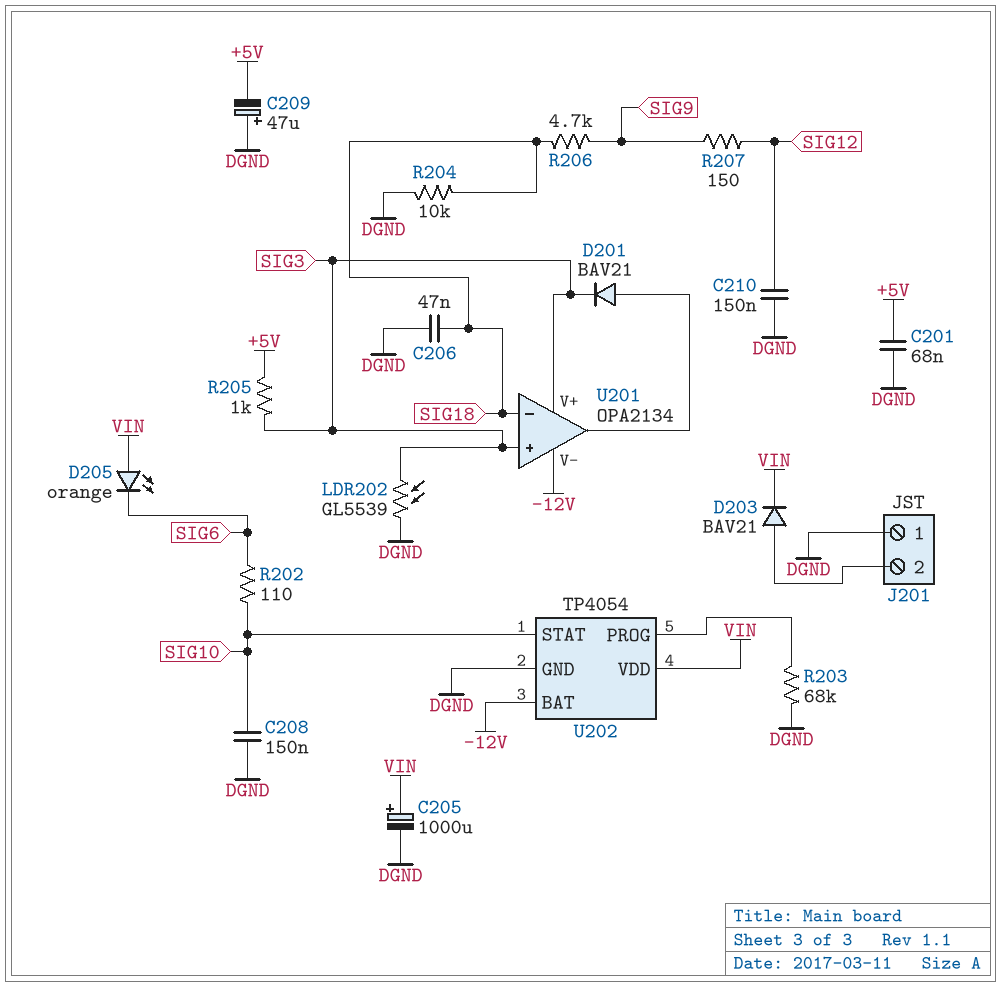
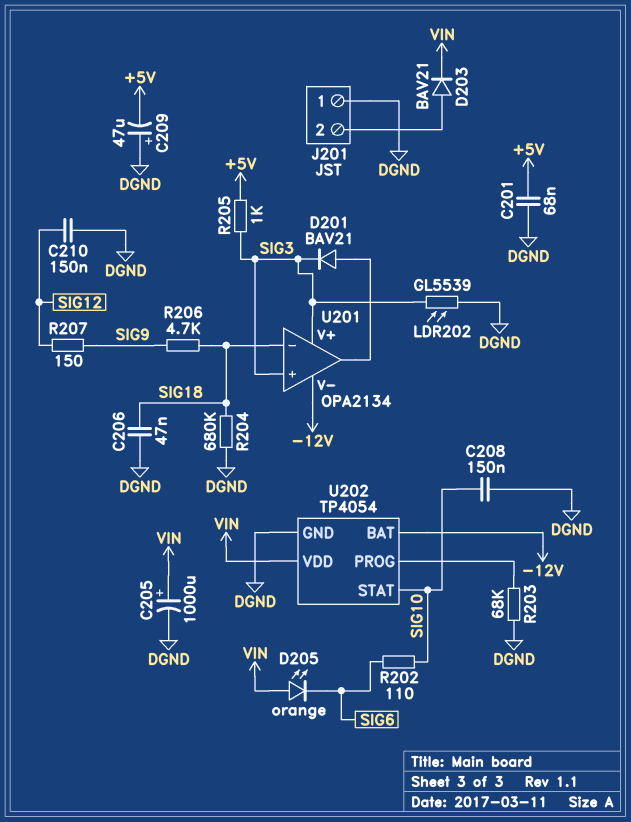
R204: 10k (DGND, SIG18) -> 680k (DGND, SIG18)

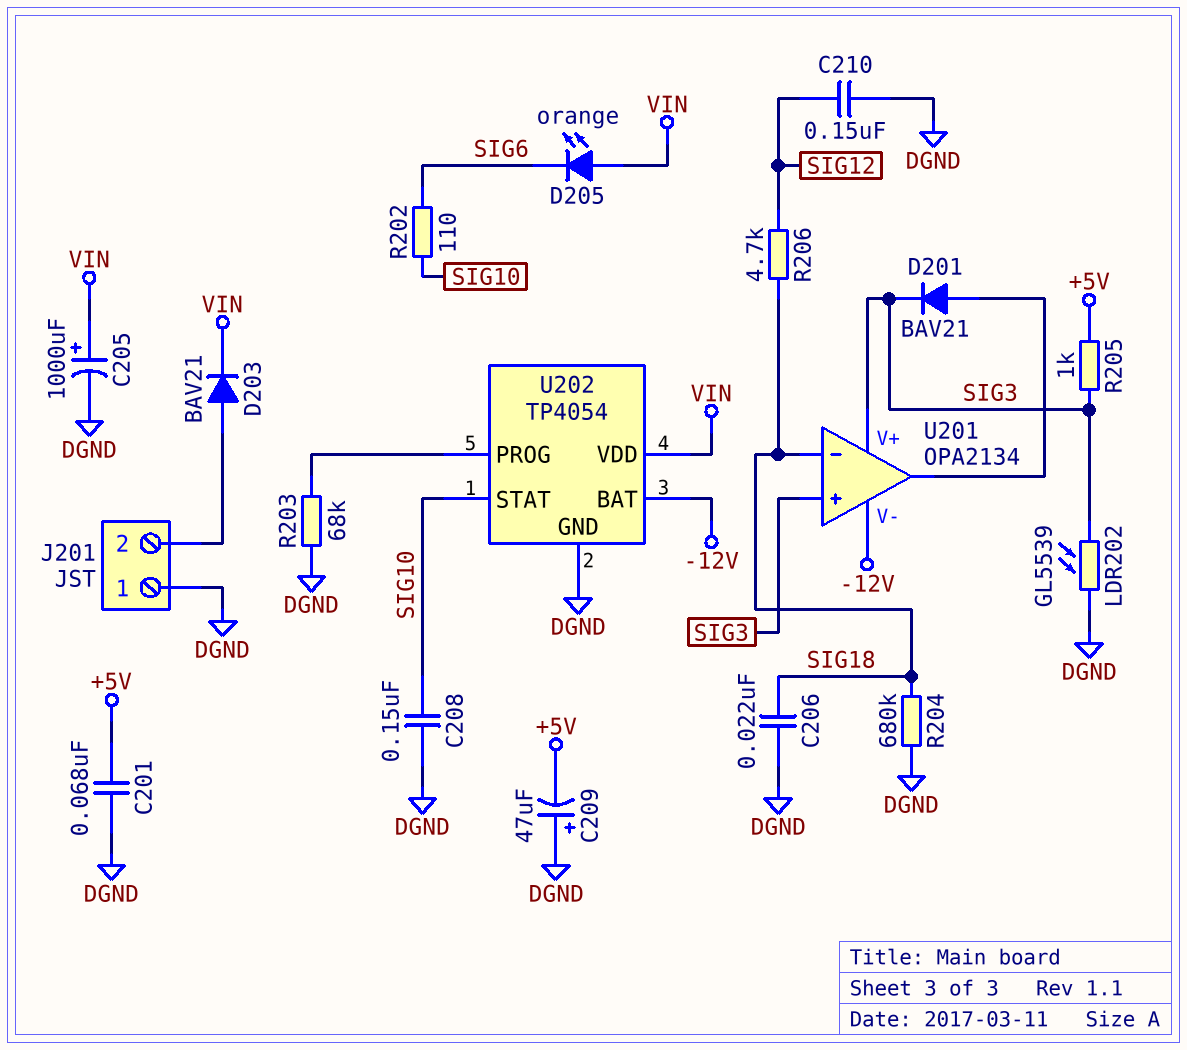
C206: 47nF (DGND, SIG18) -> 22nF (DGND, SIG18)
R206: 4.7k (SIG9, SIG18) -> 4.7k (SIG12, SIG18)
R207: 150 (SIG9, SIG12) -> none

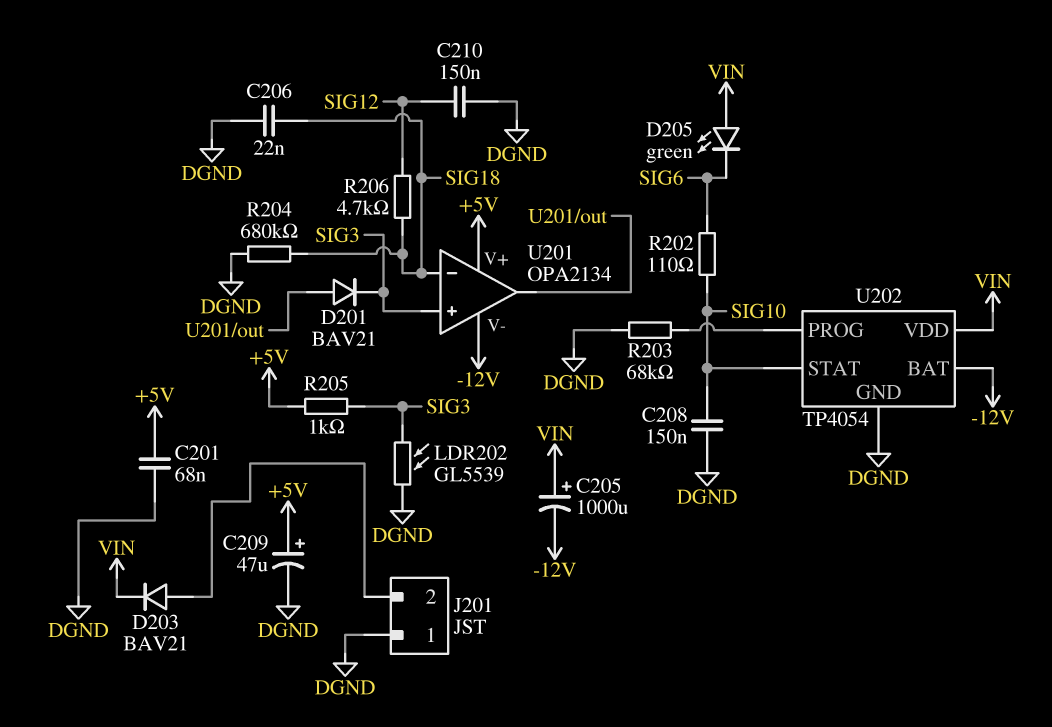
C205: 1000uF (plus VIN, minus DGND) -> 1000uF (plus VIN, minus -12V)
C209: 47uF (plus DGND, minus +5V) -> 47uF (plus +5V, minus DGND)
D205: LED orange (A VIN, K SIG6) -> LED green (A VIN, K SIG6)
U201 pin V+: SIG3 -> +5V

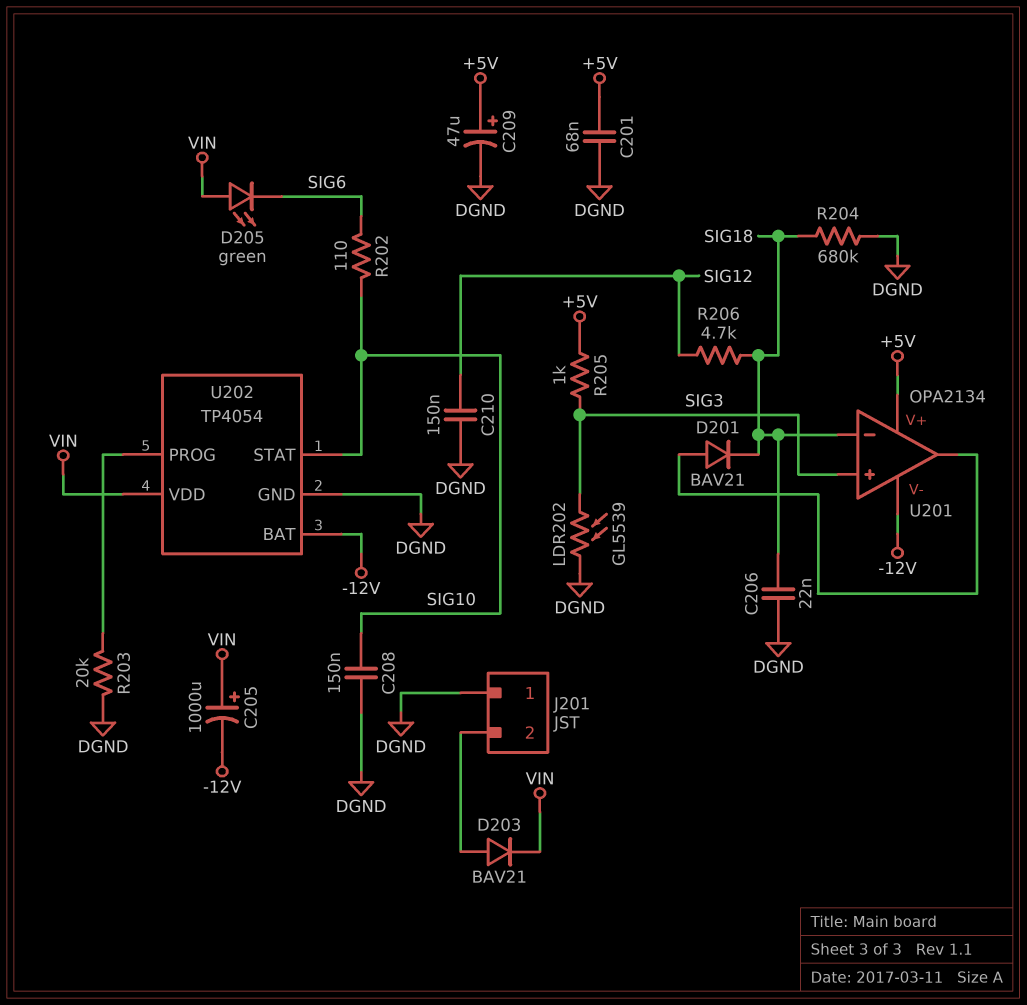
D201: diode BAV21 (A U201/out, K SIG3) -> diode BAV21 (A U201/out, K SIG18)
R203: 68k (DGND, U202/PROG) -> 20k (DGND, U202/PROG)

